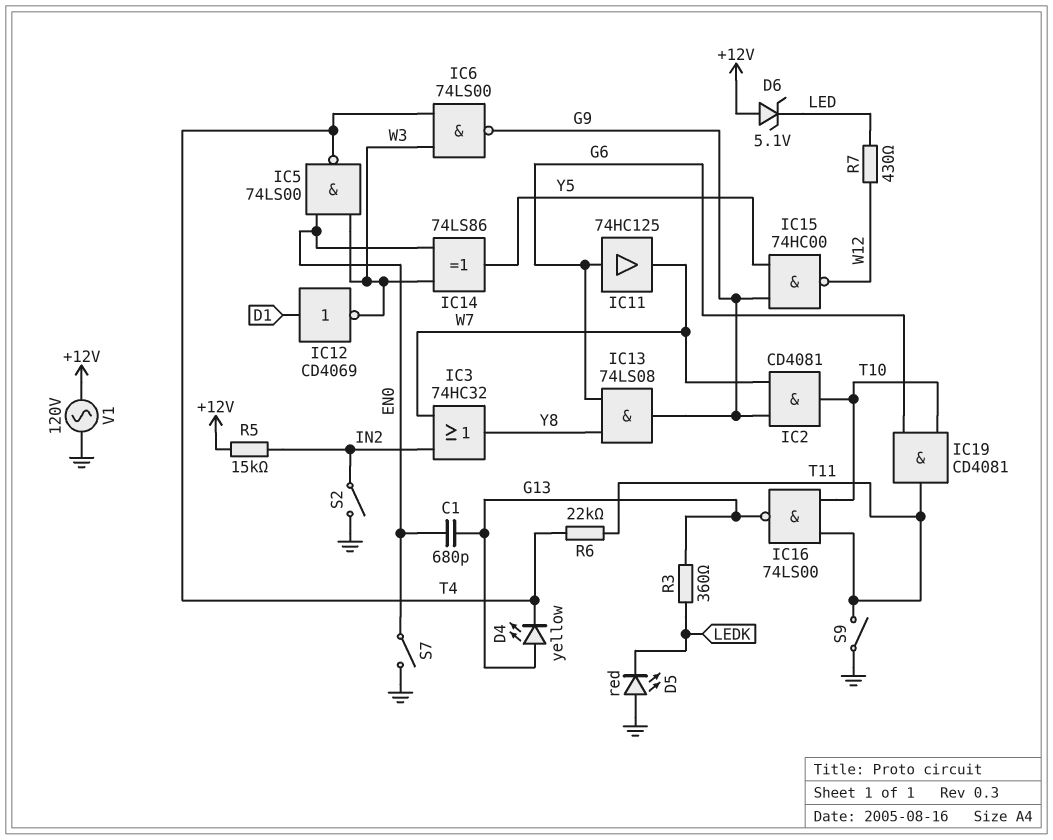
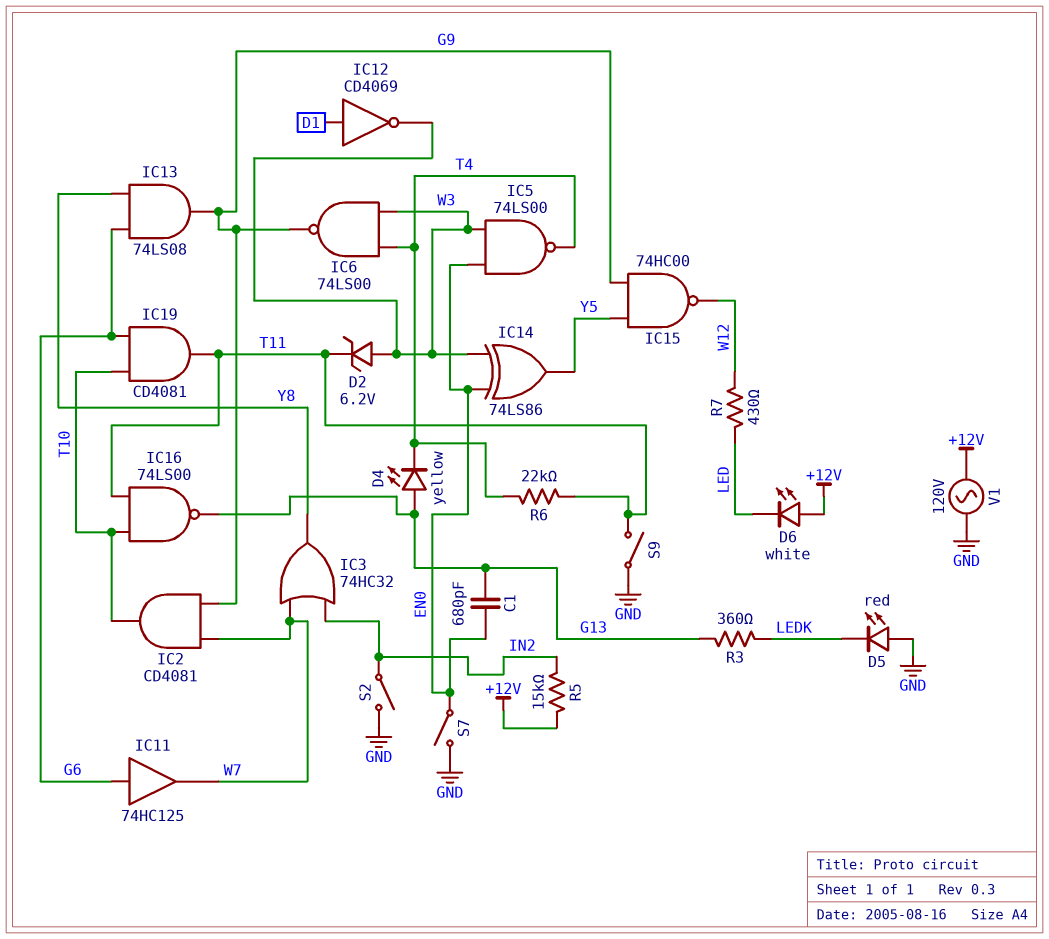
D2: none -> zener 6.2V (A W3, K T11)
D6: zener 5.1V (A +12V, K LED) -> LED white (A +12V, K LED)

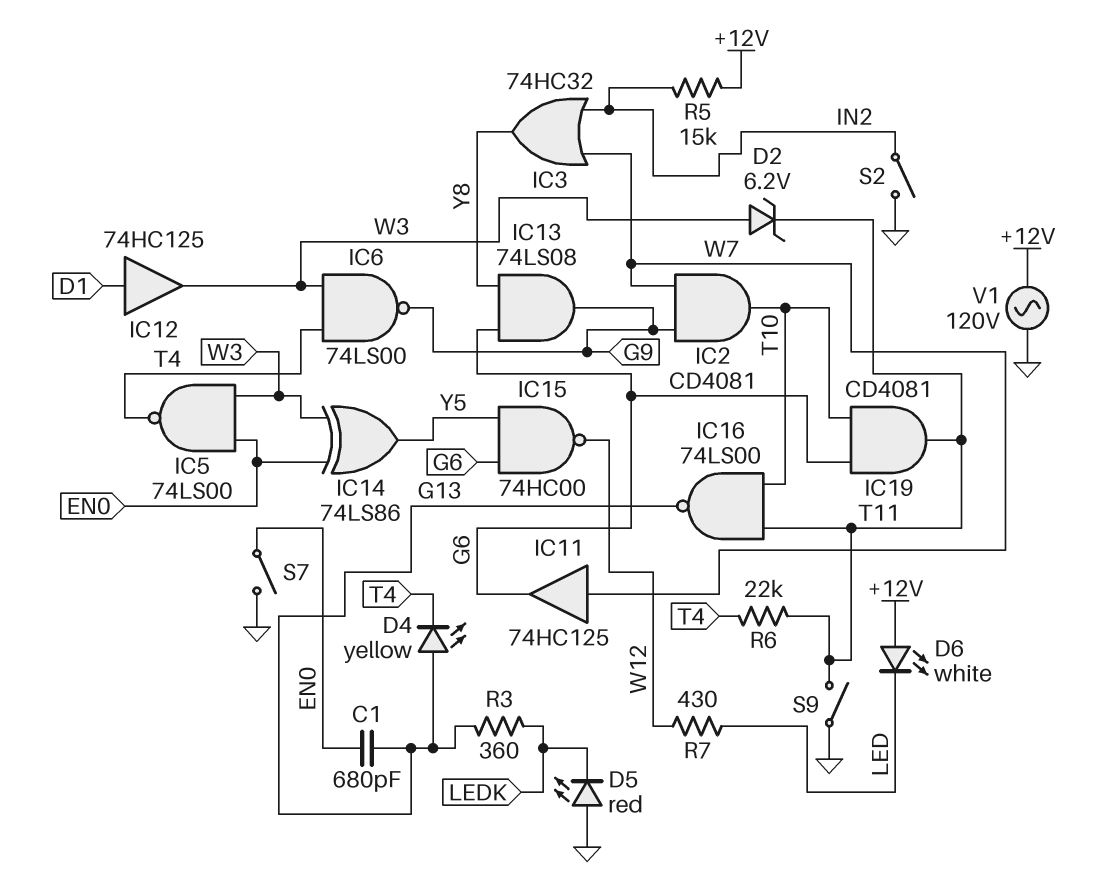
IC11: buffer 74HC125 (in G6, out W7) -> buffer 74HC125 (in W7, out G6)
IC12: NOT CD4069 (in D1, out W3) -> buffer 74HC125 (in D1, out W3)
IC15: NAND 74HC00 (in G9, in Y5, out W12) -> NAND 74HC00 (in G6, in Y5, out W12)

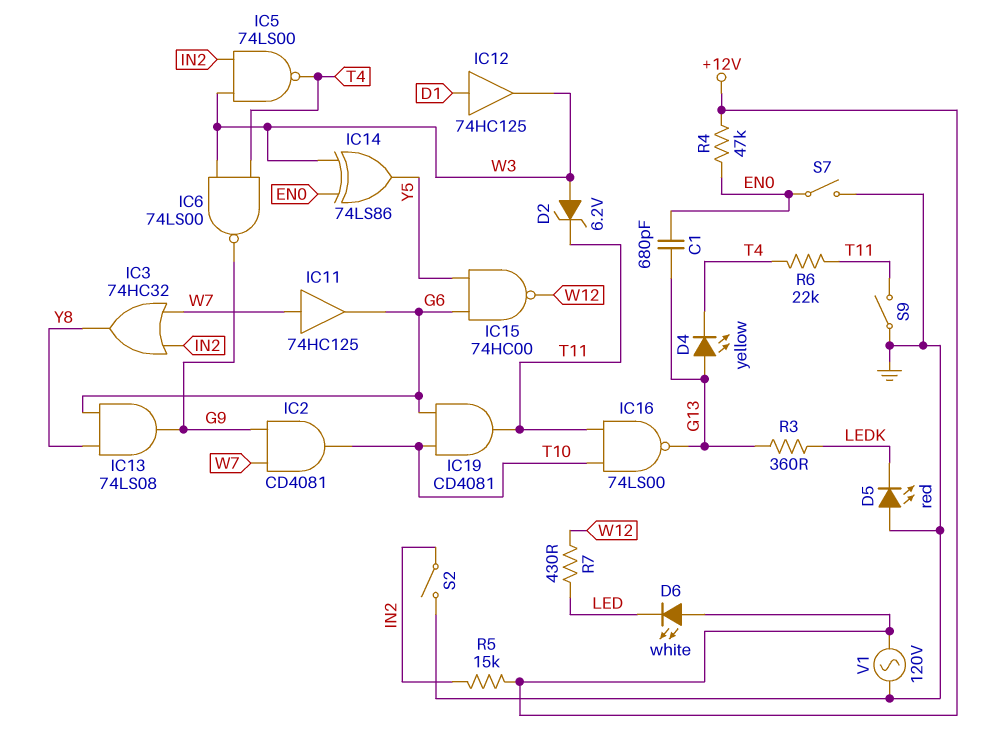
IC5: NAND 74LS00 (in EN0, in W3, out T4) -> NAND 74LS00 (in IN2, in W3, out T4)
R4: none -> 47k (+12V, EN0)

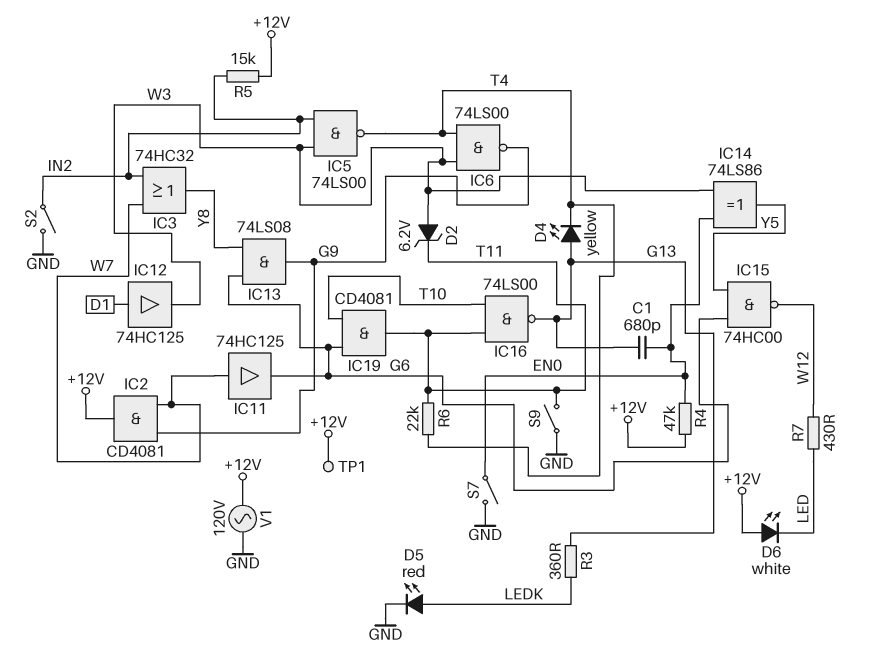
D5: LED red (A GND, K LEDK) -> LED red (A LEDK, K GND)
IC2: AND CD4081 (in G9, in W7, out T10) -> AND CD4081 (in G9, in W7, out +12V)
TP1: none -> test point (+12V)

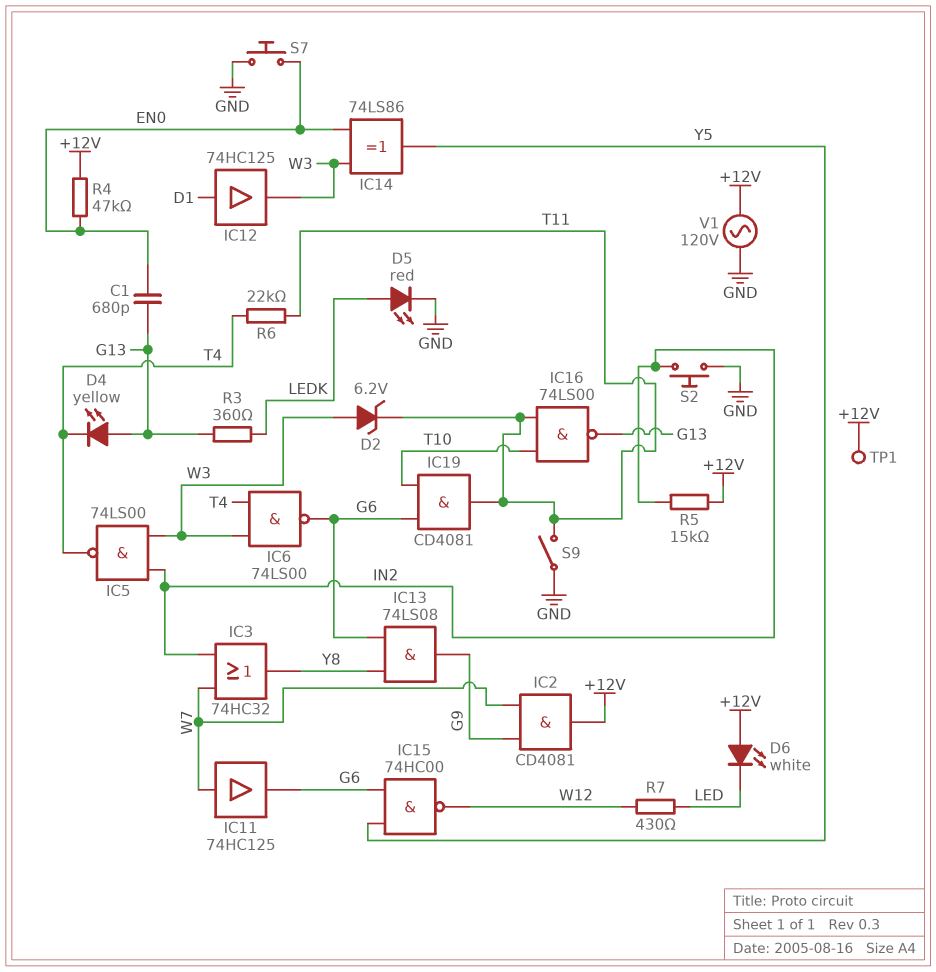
IC6: NAND 74LS00 (in T4, in W3, out G9) -> NAND 74LS00 (in T4, in W3, out G6)
S2: switch (GND, IN2) -> button (GND, IN2)
S7: switch (EN0, GND) -> button (EN0, GND)

